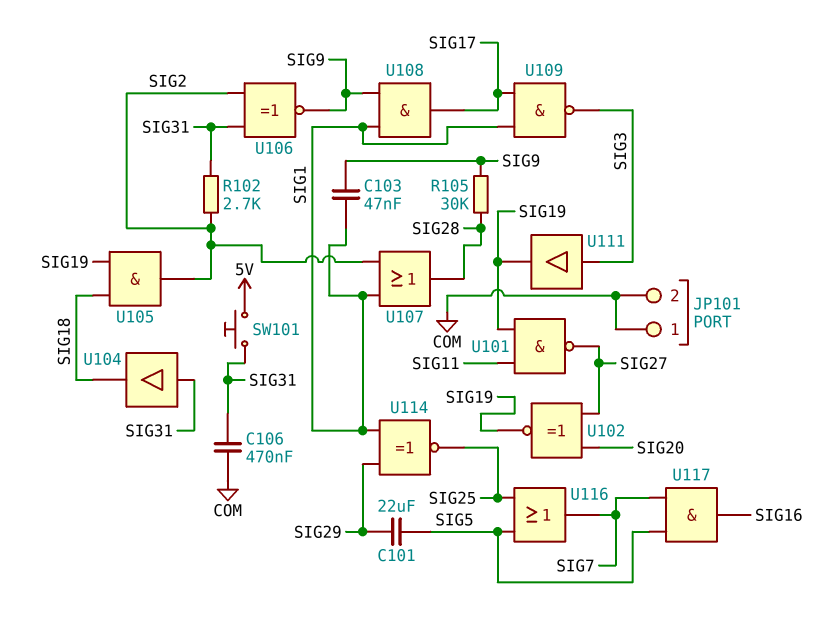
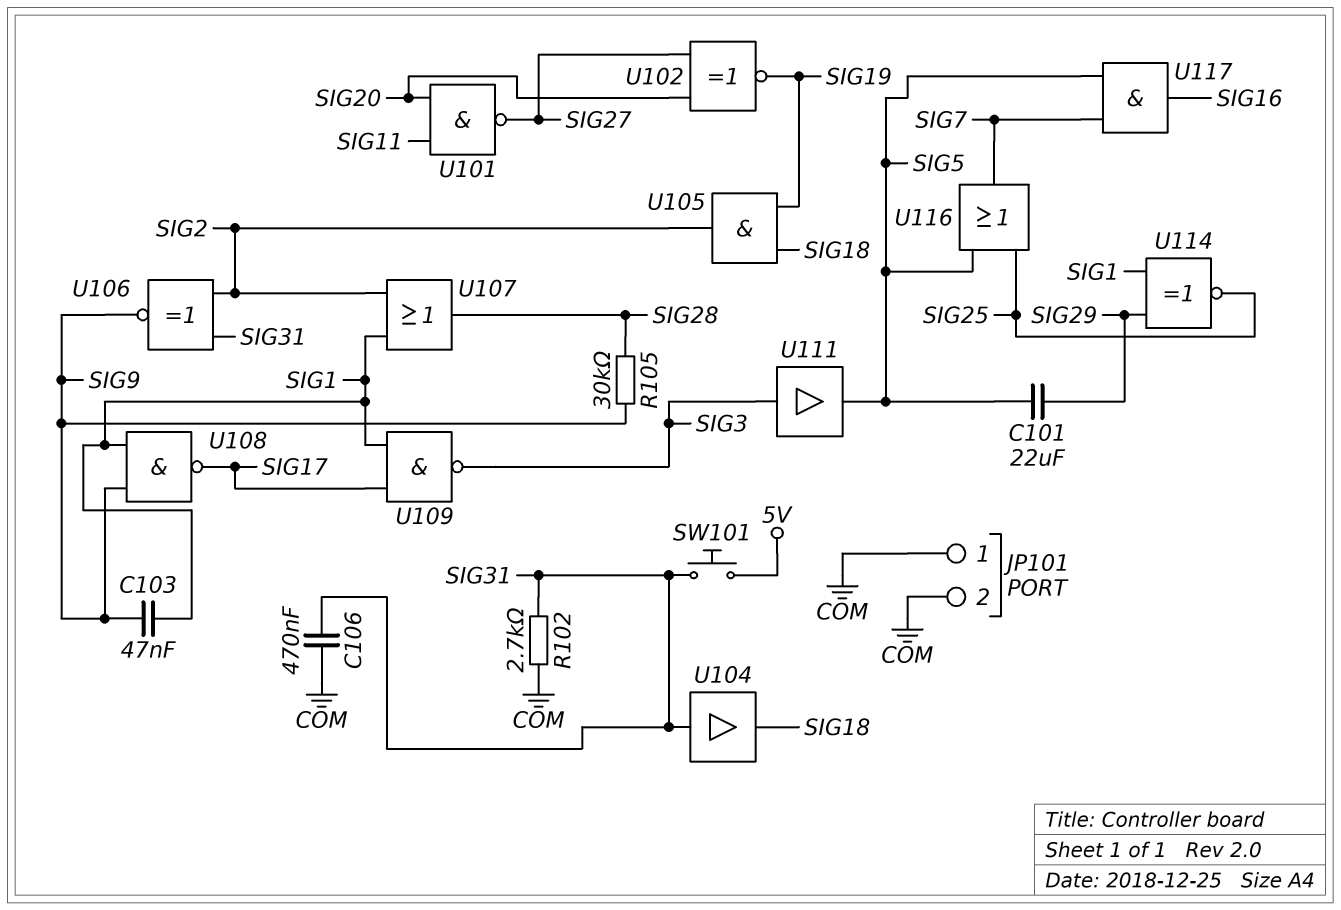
R102: 2.7k (SIG2, SIG31) -> 2.7k (COM, SIG31)
U101: NAND (in SIG11, in SIG19, out SIG27) -> NAND (in SIG11, in SIG20, out SIG27)
U108: AND (in SIG1, in SIG9, out SIG17) -> NAND (in SIG1, in SIG9, out SIG17)
U111: buffer (in SIG3, out SIG19) -> buffer (in SIG3, out SIG5)

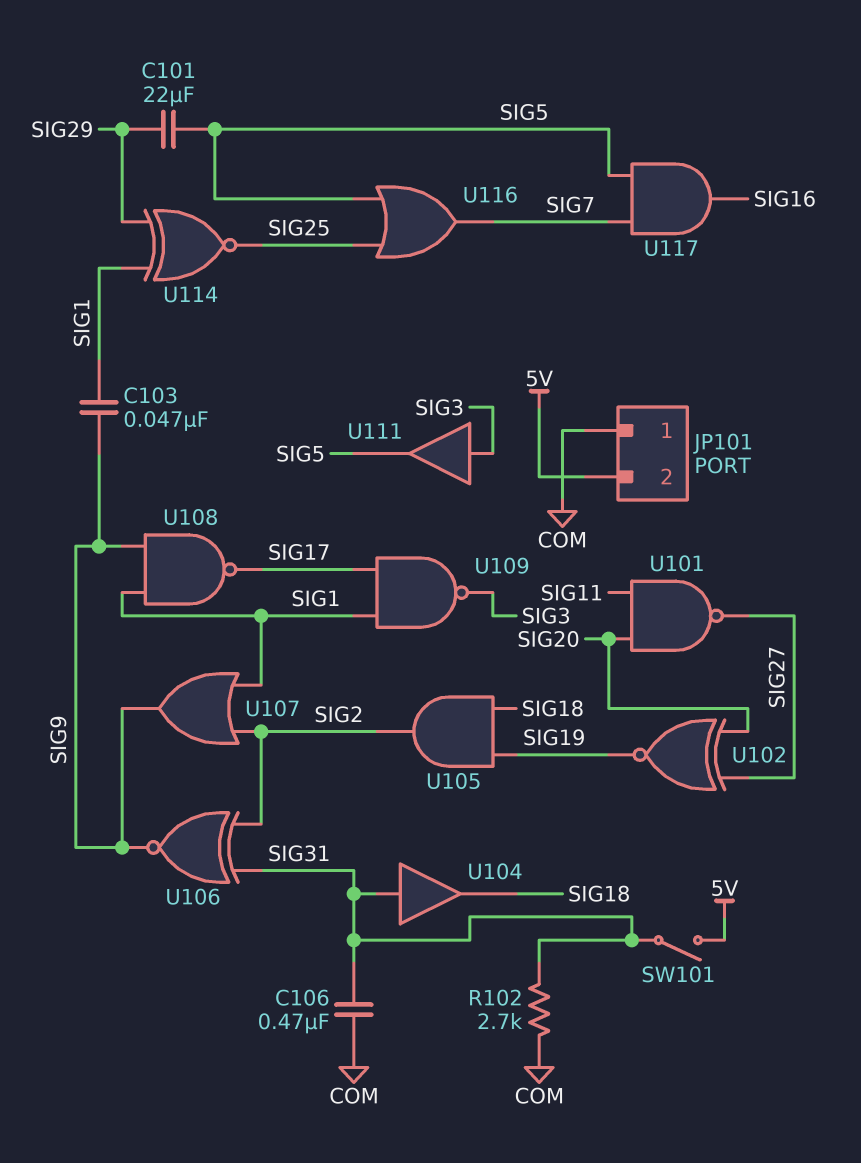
JP101 pin 2: COM -> 5V
R105: 30k (SIG9, SIG28) -> none
SW101: button (5V, SIG31) -> switch (5V, SIG31)
U107: OR (in SIG1, in SIG2, out SIG28) -> OR (in SIG1, in SIG2, out SIG9)

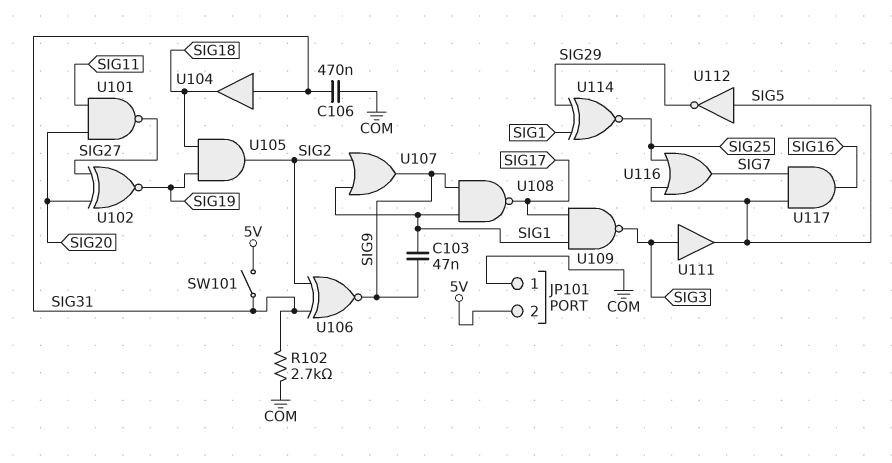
C101: 22uF (SIG5, SIG29) -> none
U112: none -> NOT (in SIG5, out SIG29)

